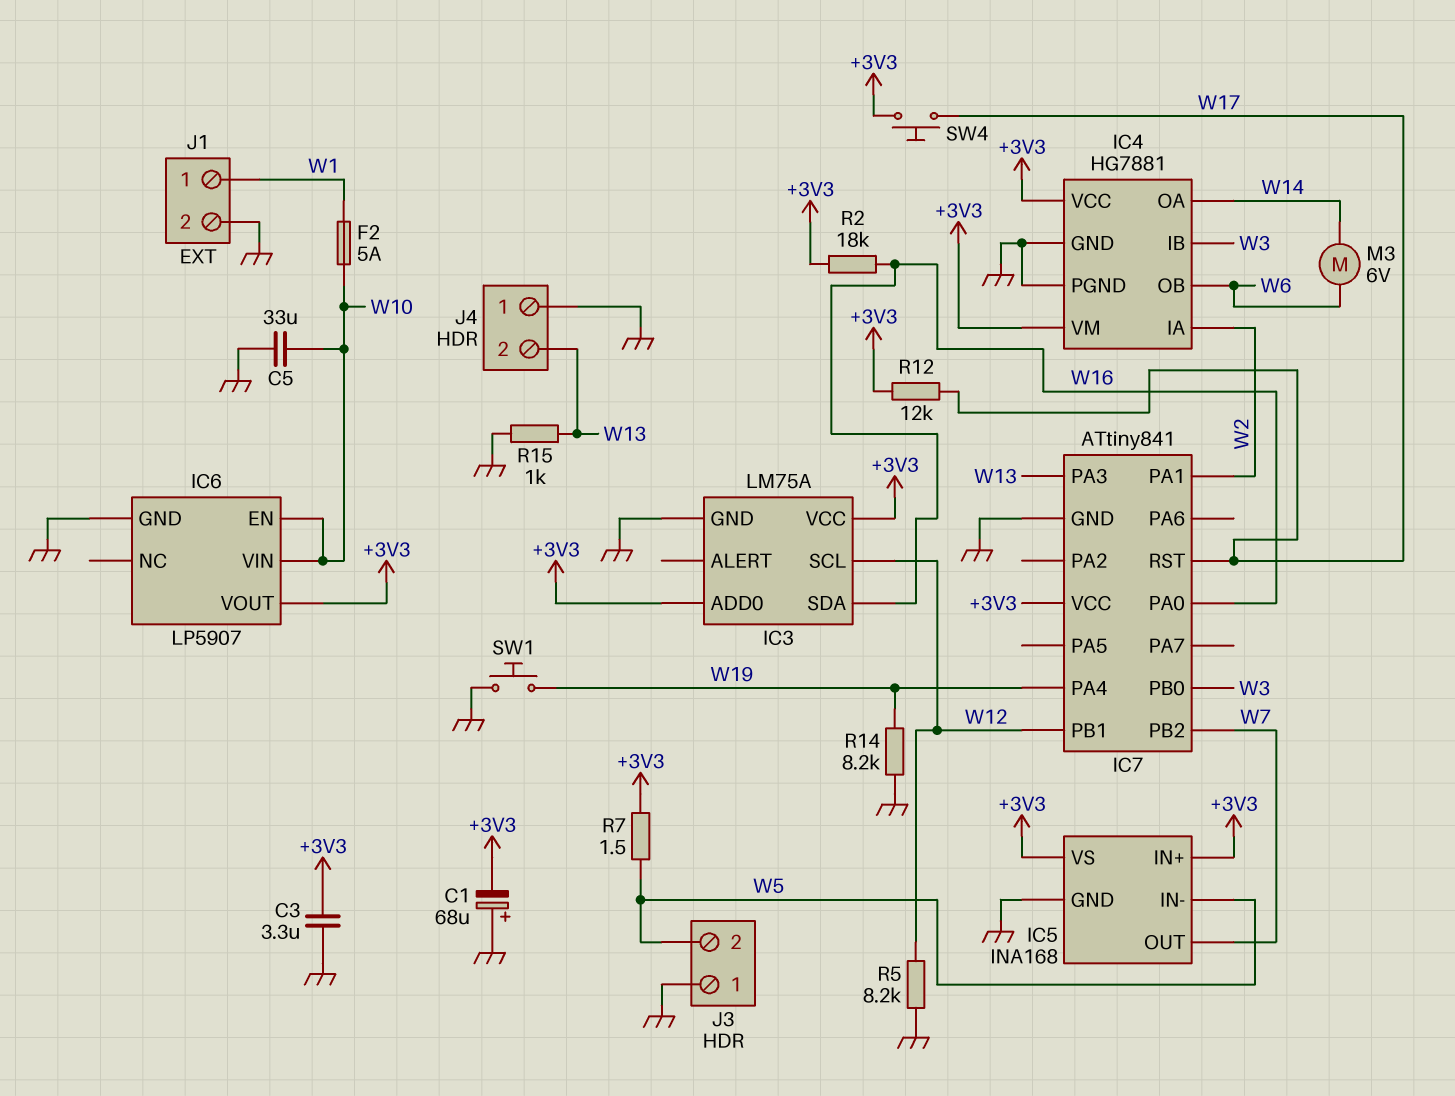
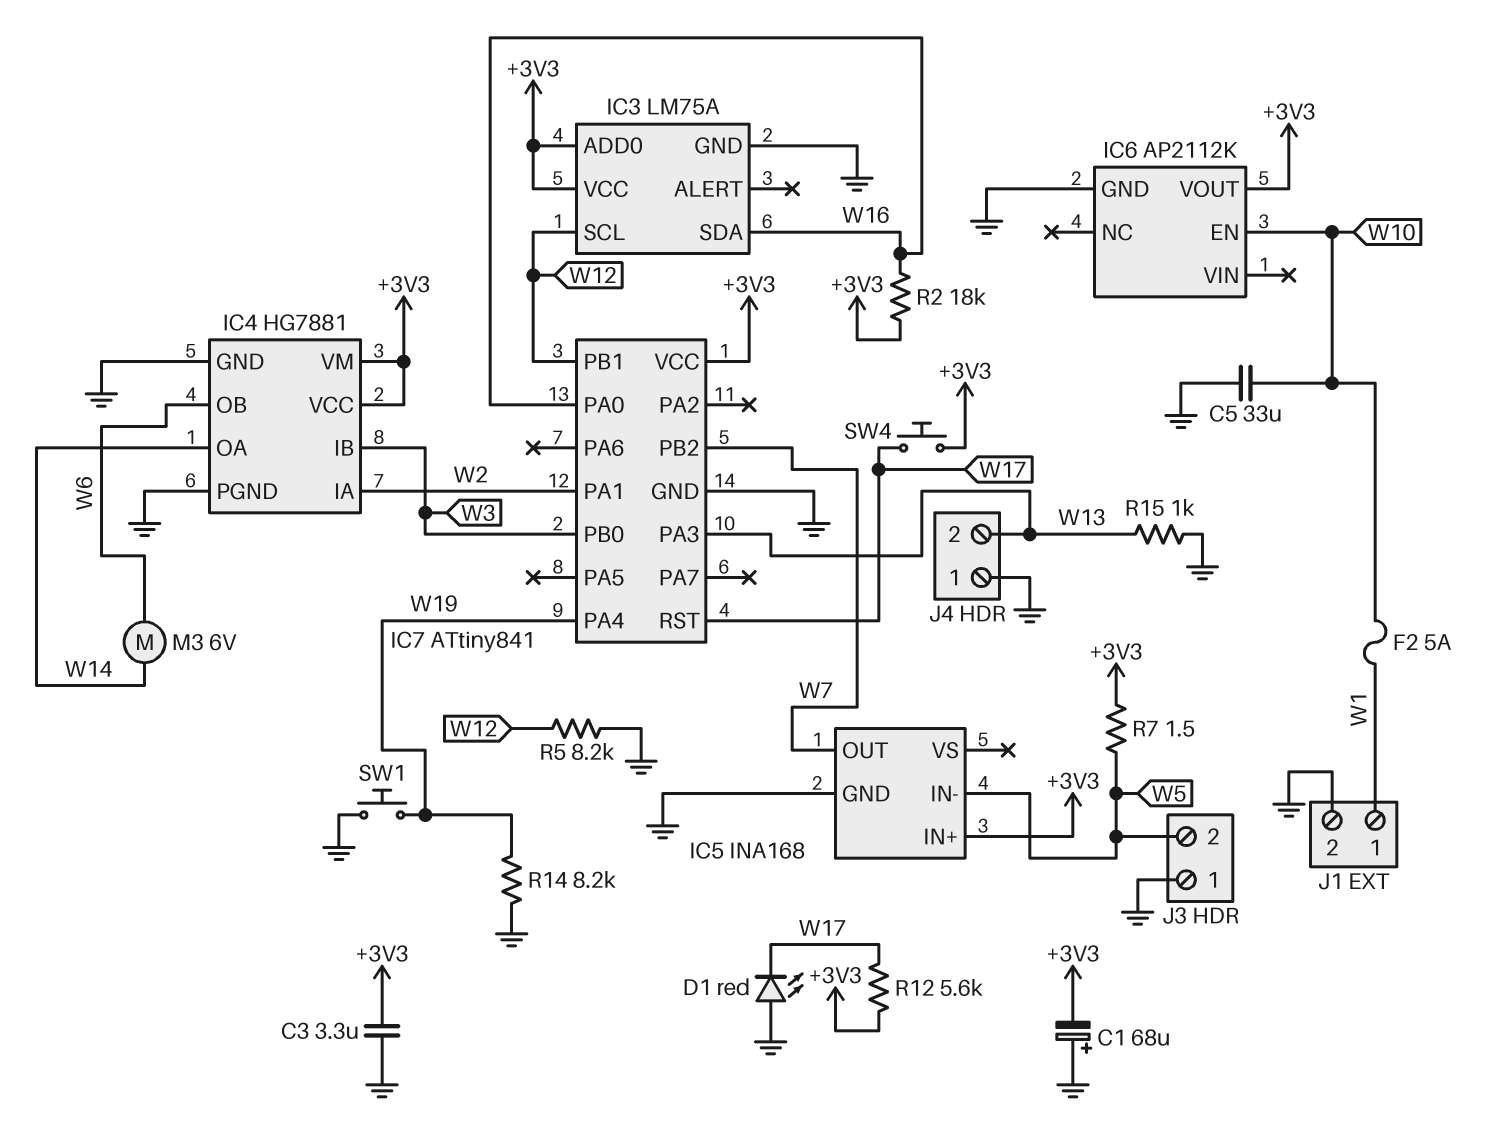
D1: none -> LED red (A GND, K W17)
IC5 pin VS: +3V3 -> none
IC6: LP5907 -> AP2112K
IC6 pin VIN: W10 -> none
R12: 12k (+3V3, W17) -> 5.6k (+3V3, W17)

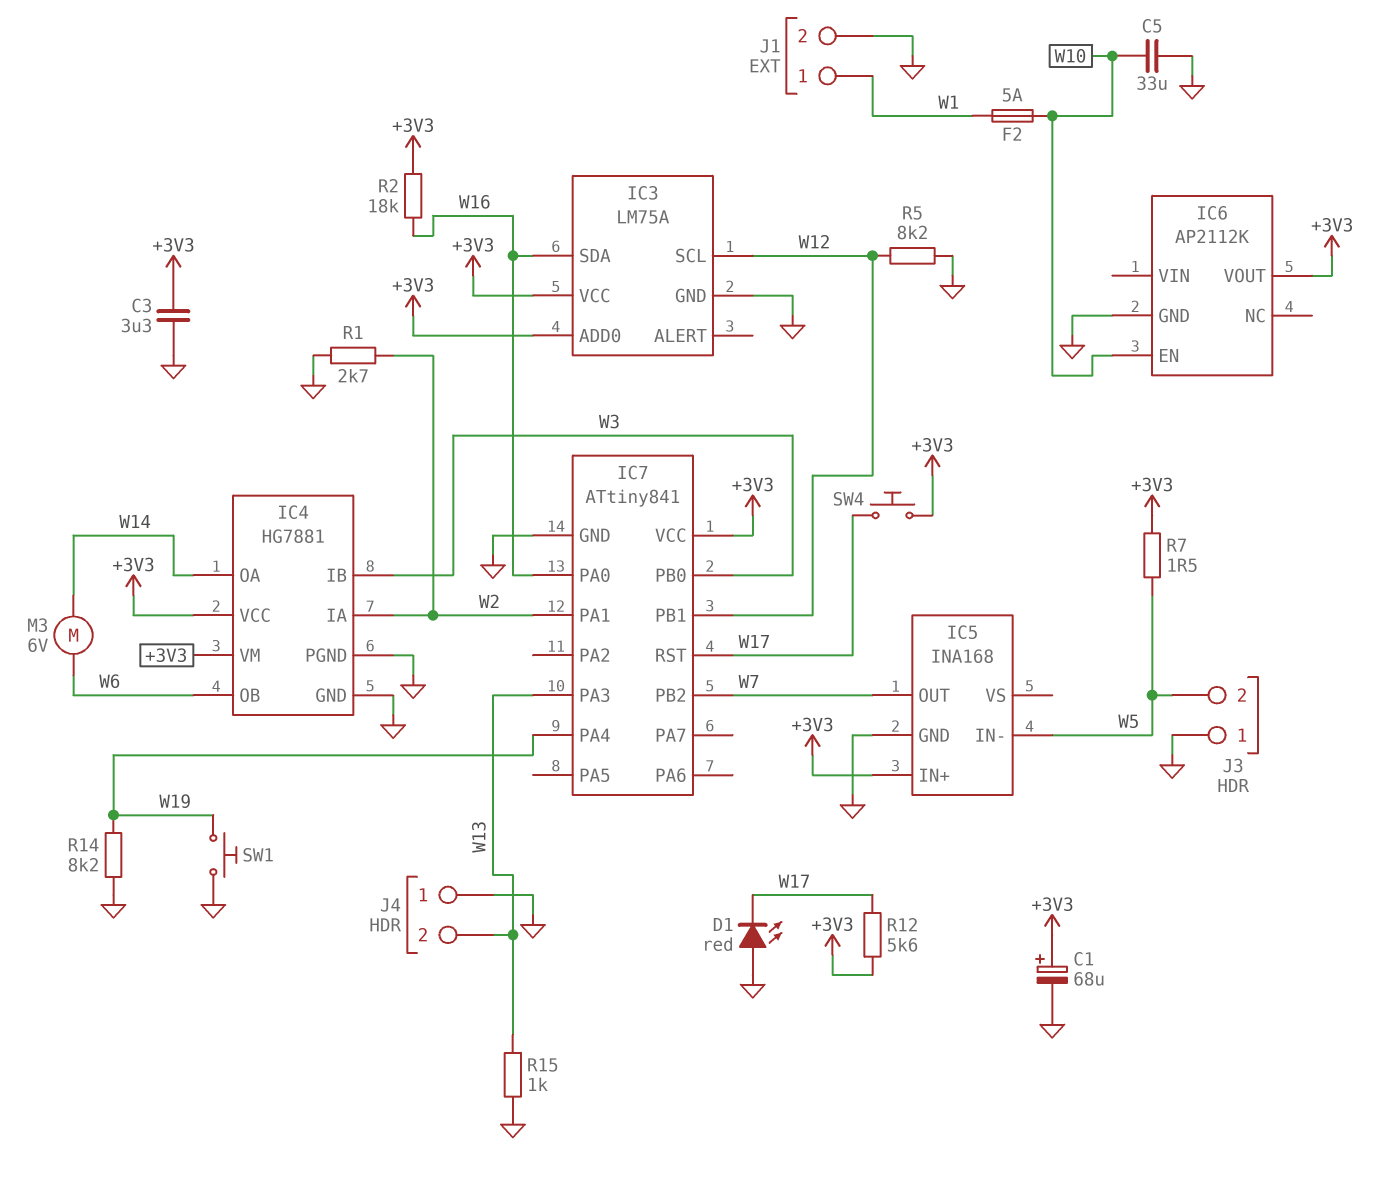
C1: 68uF (plus GND, minus +3V3) -> 68uF (plus +3V3, minus GND)
R1: none -> 2.7k (GND, W2)

